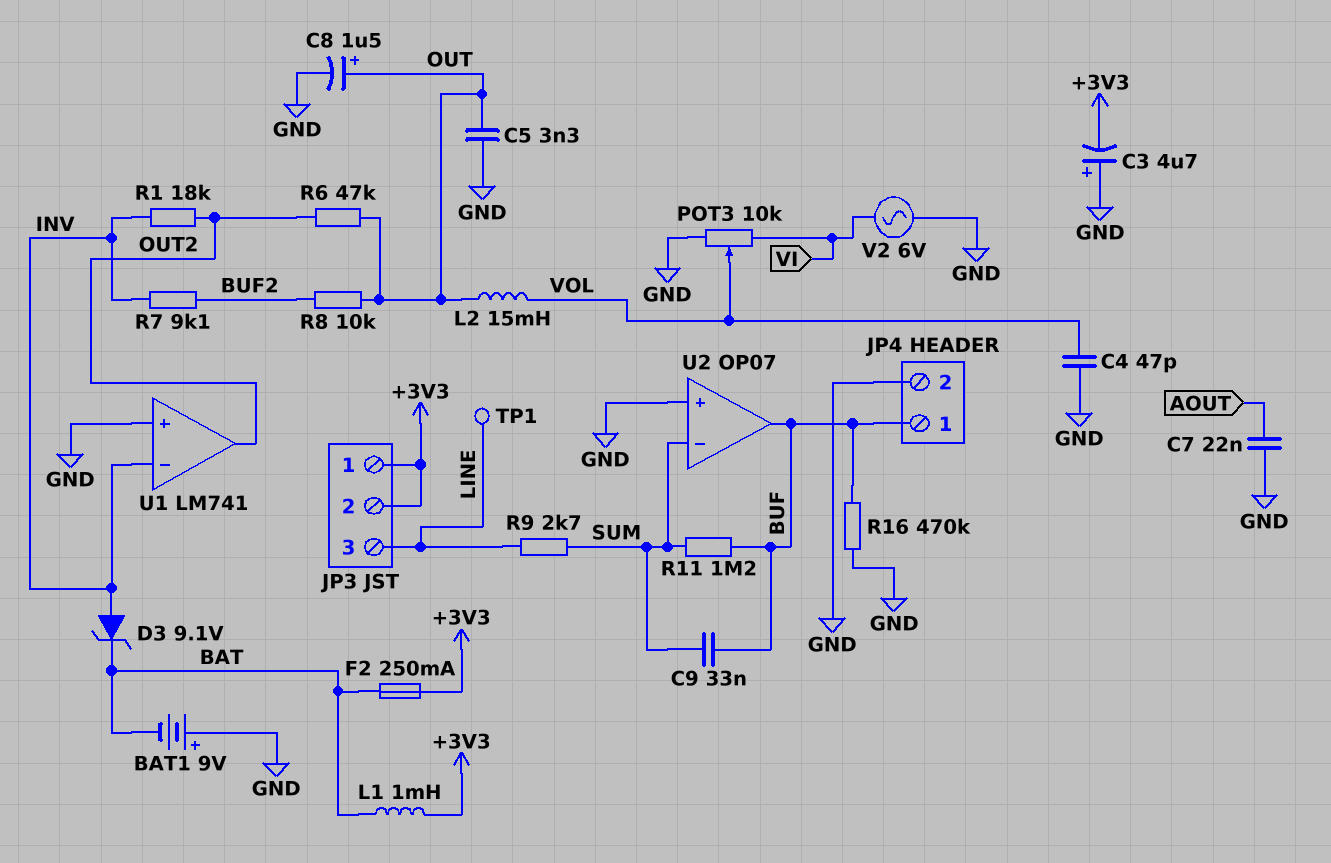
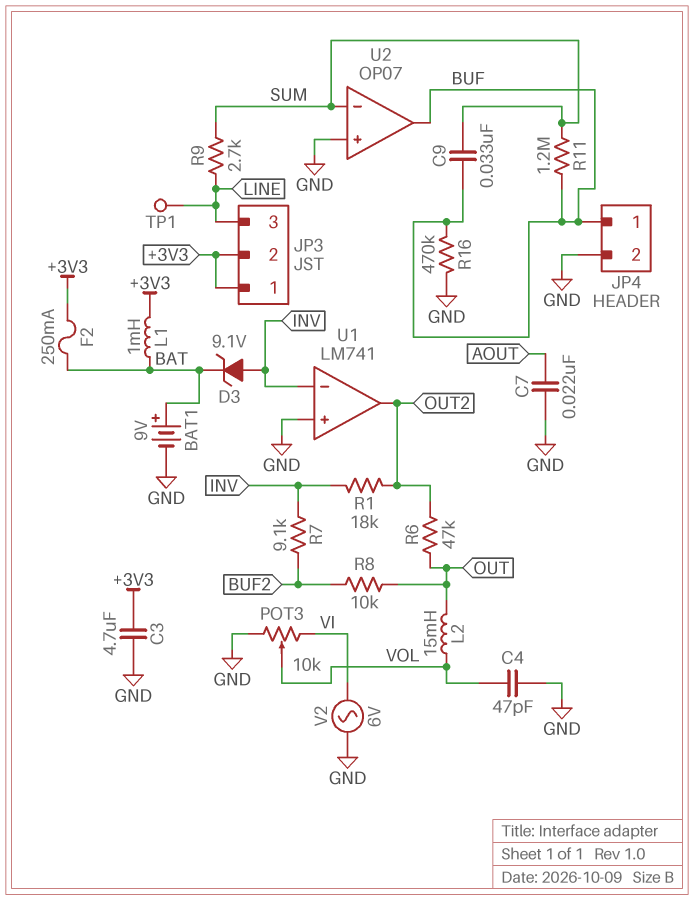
BAT1: 9V (plus GND, minus BAT) -> 9V (plus BAT, minus GND)
C3: 4.7uF (plus GND, minus +3V3) -> 4.7uF (+3V3, GND)
C5: 3.3nF (GND, OUT) -> none
C8: 1.5uF (plus OUT, minus GND) -> none

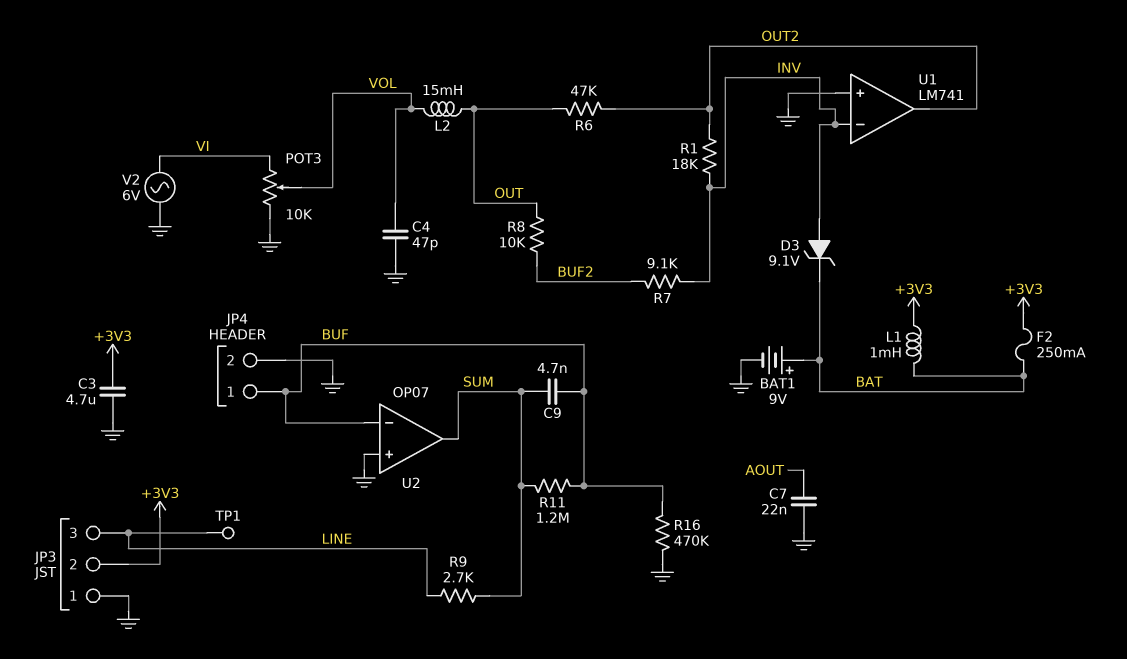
C9: 33nF (BUF, SUM) -> 4.7nF (BUF, SUM)
JP3 pin 1: +3V3 -> GND
U2 pin in-: SUM -> BUF
U2 pin out: BUF -> SUM

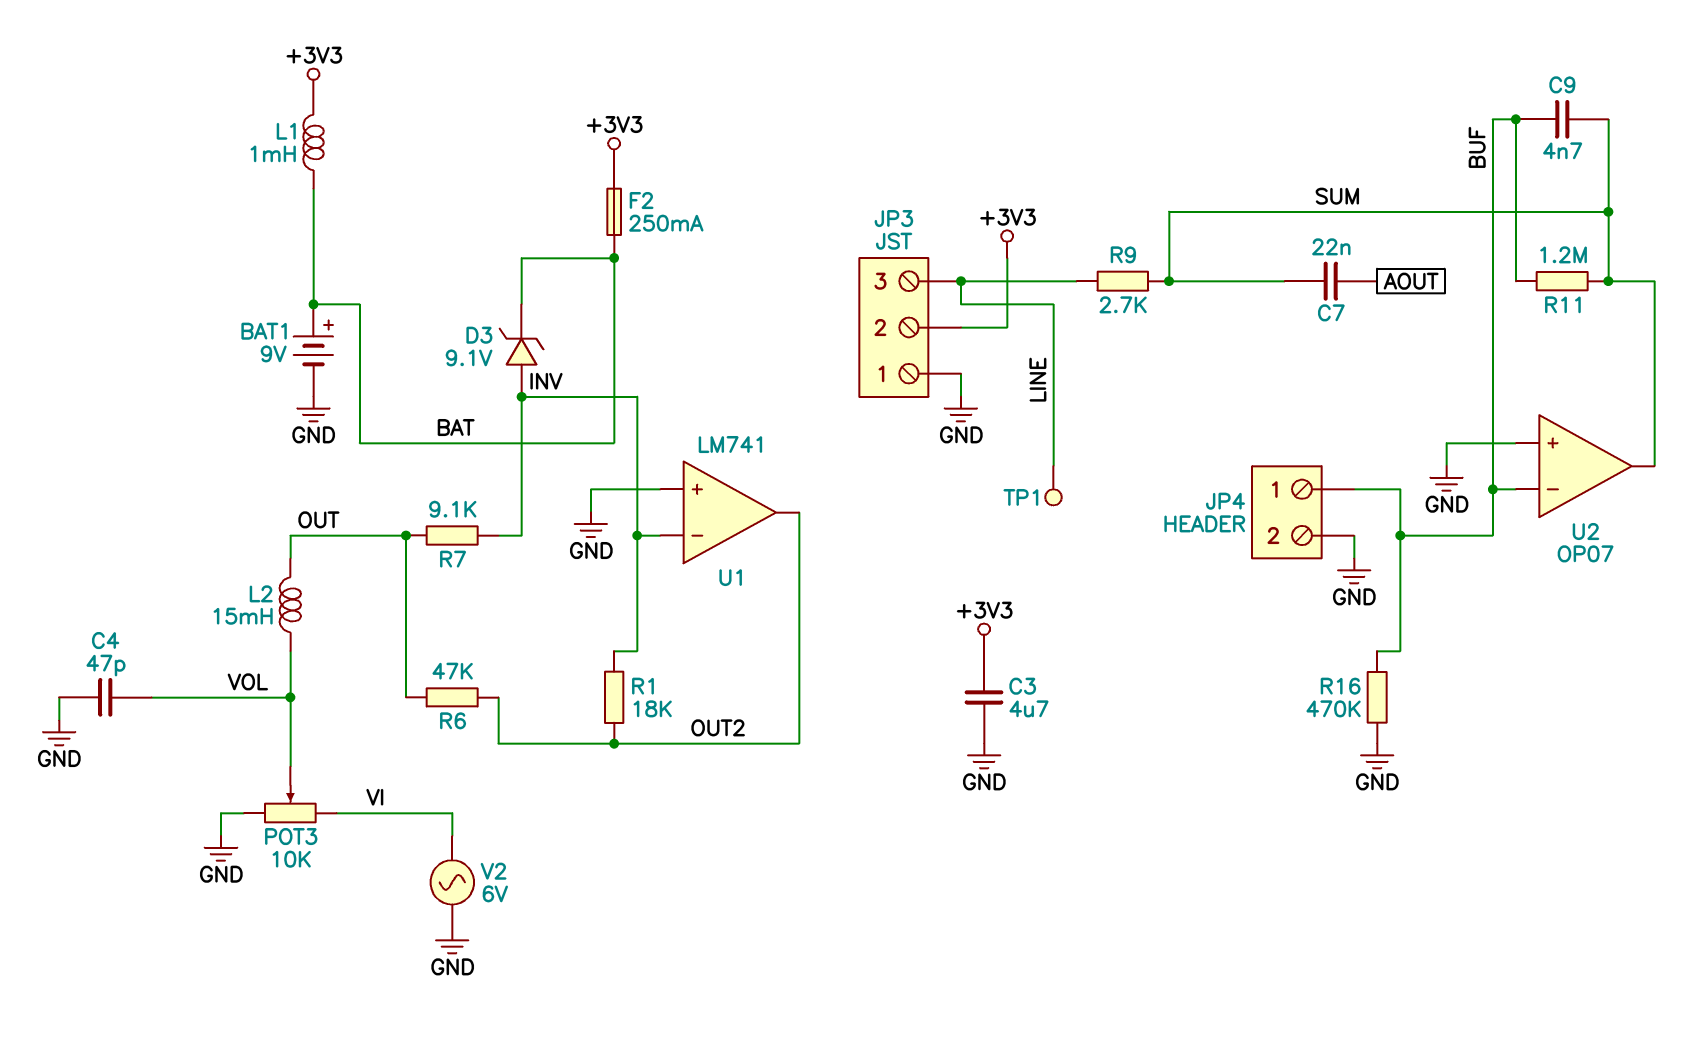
C7: 22nF (AOUT, GND) -> 22nF (AOUT, SUM)
R7: 9.1k (BUF2, INV) -> 9.1k (INV, OUT)
R8: 10k (BUF2, OUT) -> none

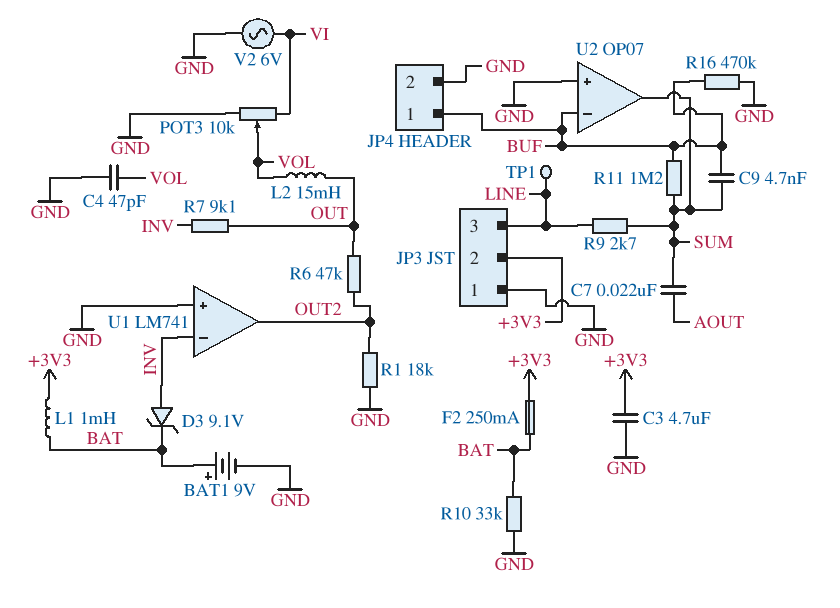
R1: 18k (INV, OUT2) -> 18k (GND, OUT2)
R10: none -> 33k (BAT, GND)

